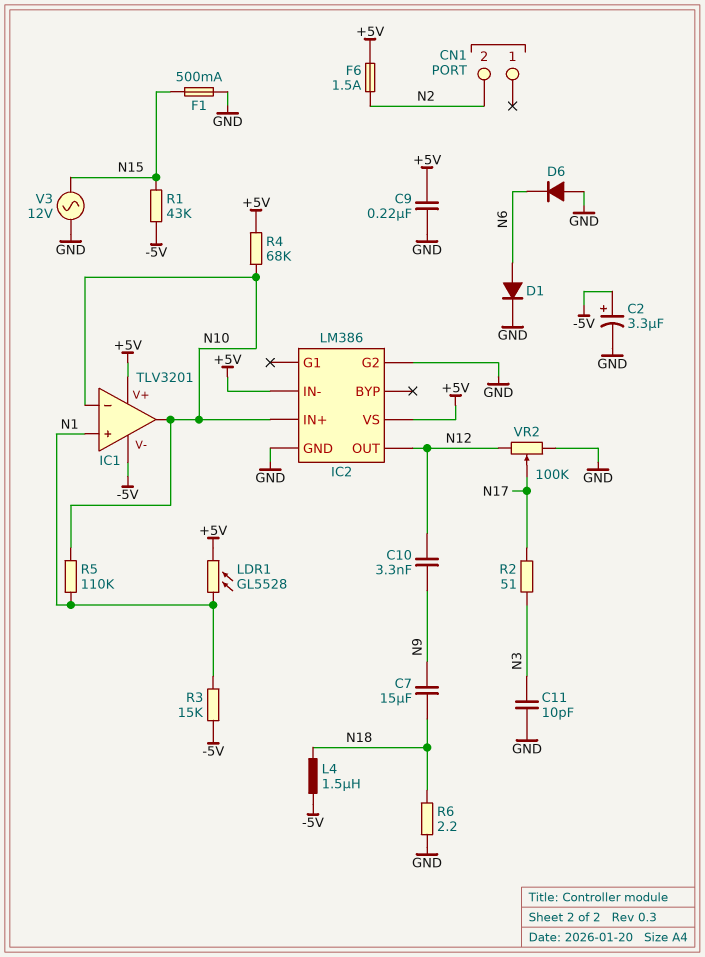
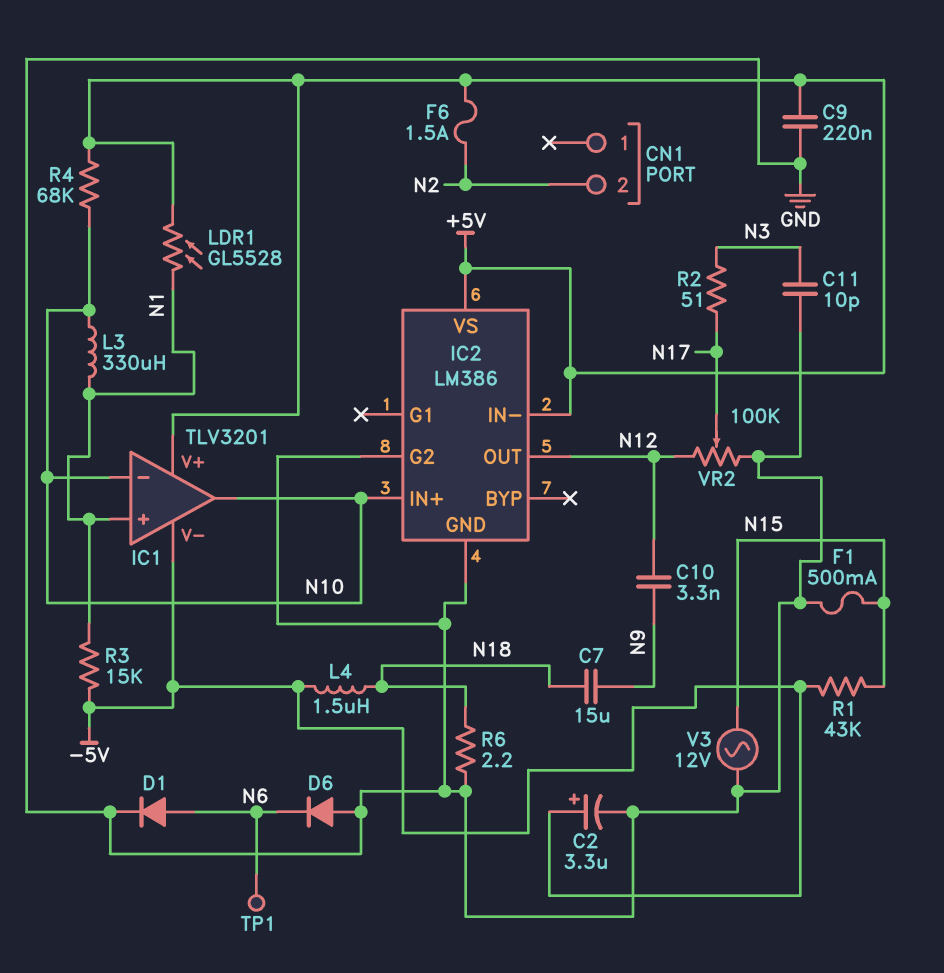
L3: none -> 330uH (N1, N10)
R5: 110k (N1, N10) -> none
TP1: none -> test point (N6)

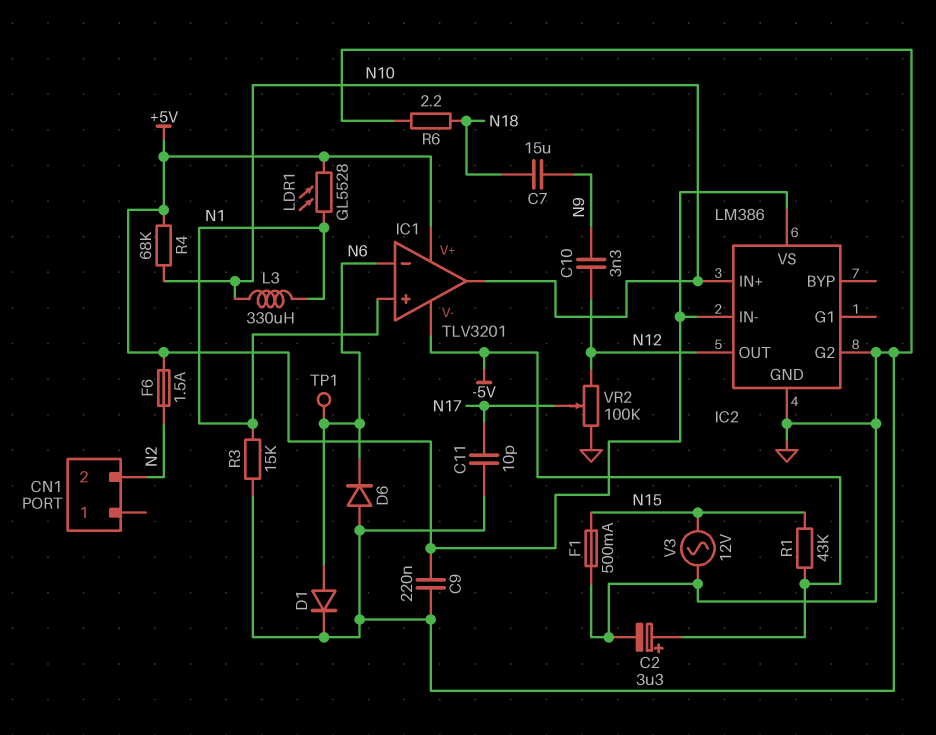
C11: 10pF (GND, N3) -> 10pF (GND, N17)
IC1 pin in-: N10 -> N6
L4: 1.5uH (-5V, N18) -> none
R2: 51 (N3, N17) -> none
R3: 15k (-5V, N1) -> 15k (GND, N1)

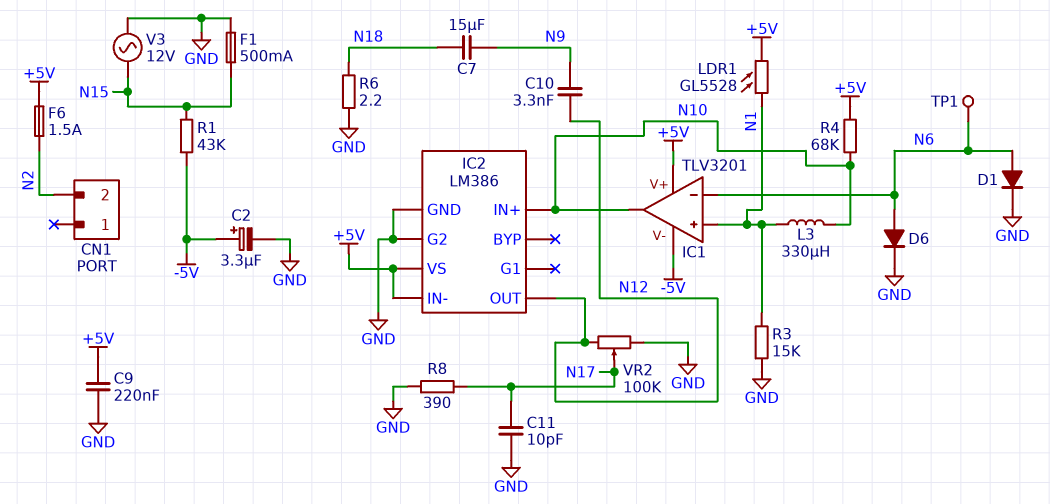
D6: diode (A GND, K N6) -> diode (A N6, K GND)
R8: none -> 390 (GND, N17)

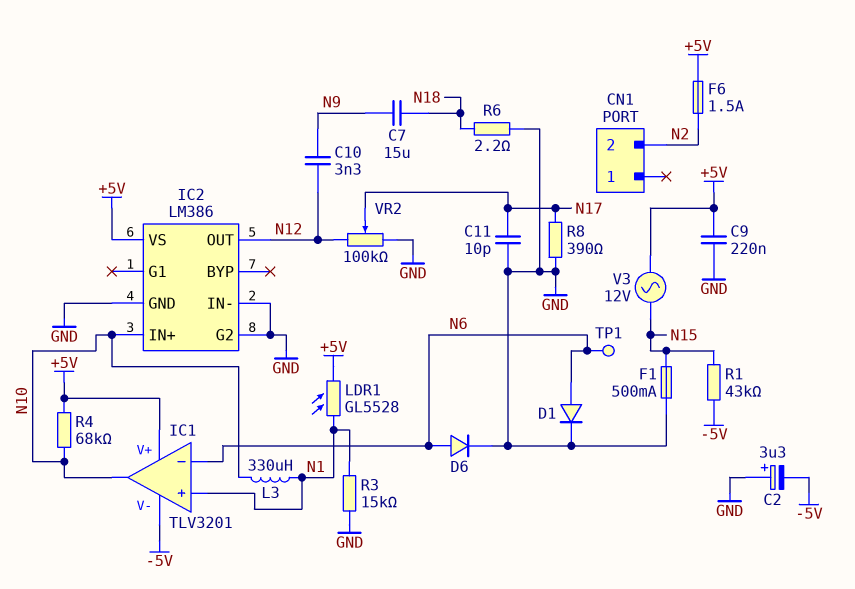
C2: 3.3uF (plus -5V, minus GND) -> 3.3uF (plus GND, minus -5V)
IC2 pin IN-: +5V -> GND
V3: AC 12V (GND, N15) -> AC 12V (+5V, N15)

